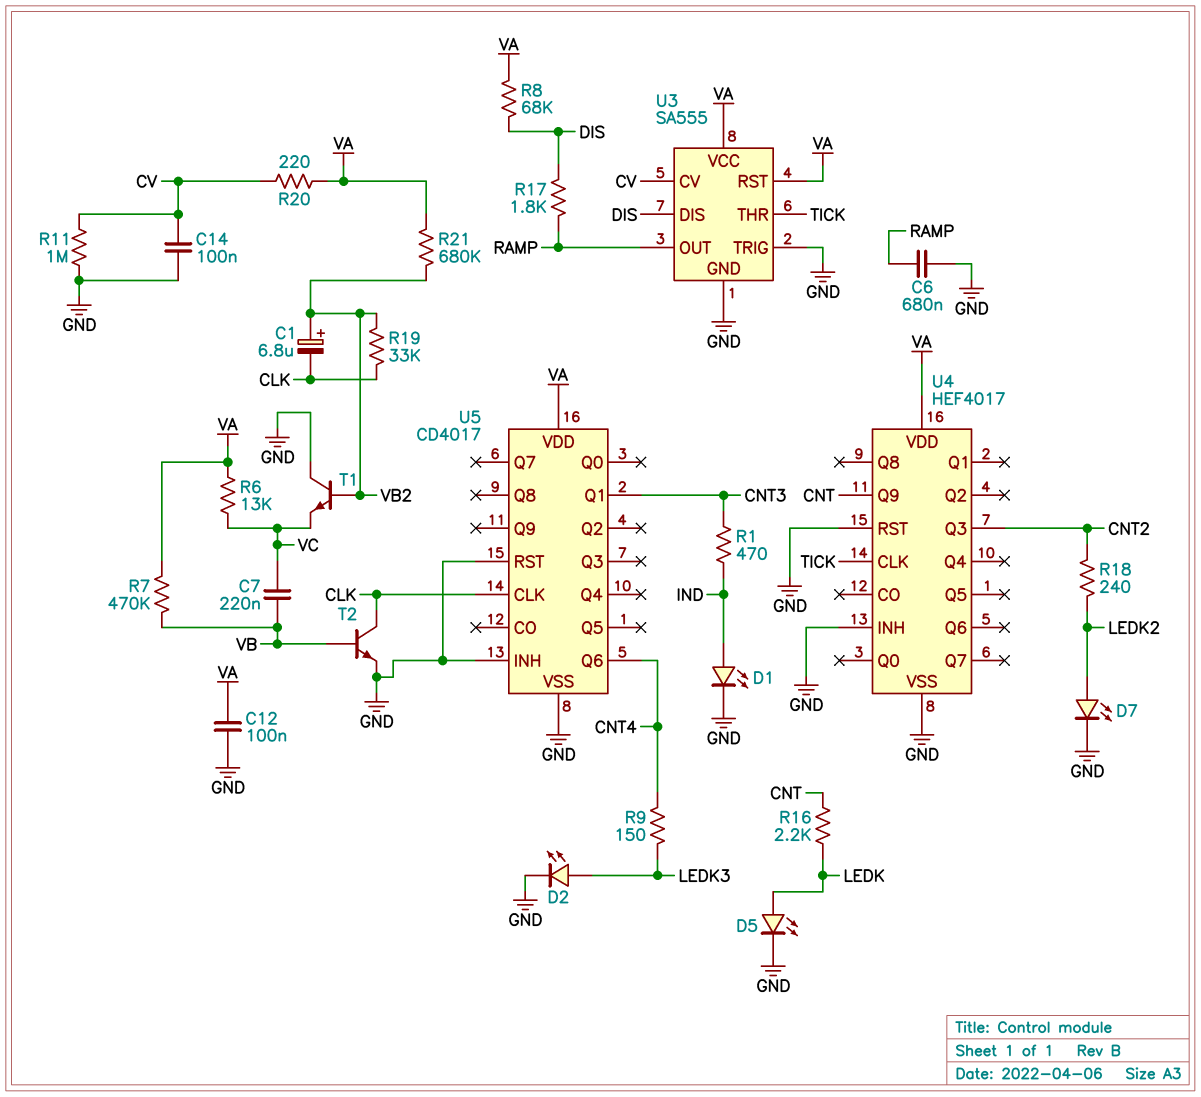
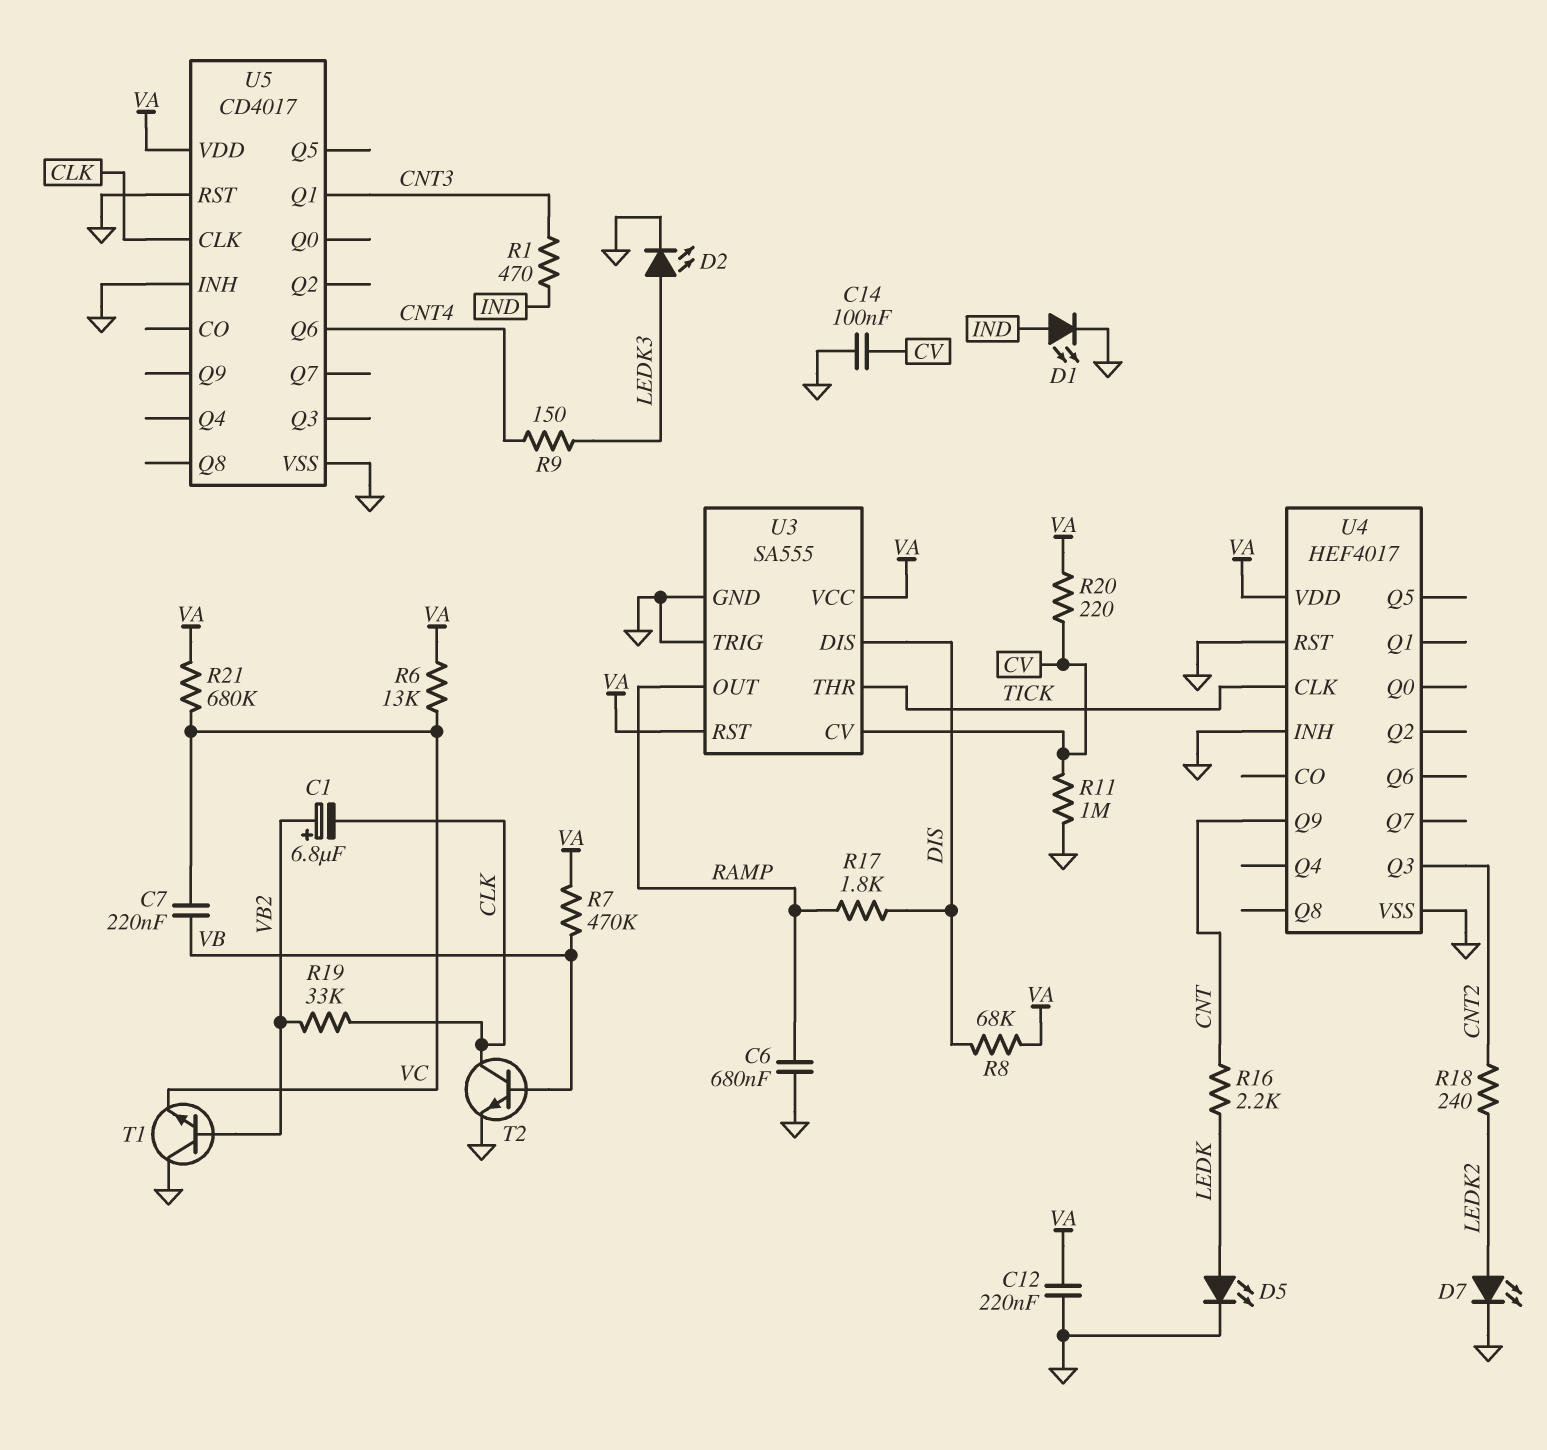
C12: 100nF (GND, VA) -> 220nF (GND, VA)
R21: 680k (VA, VB2) -> 680k (VA, VC)

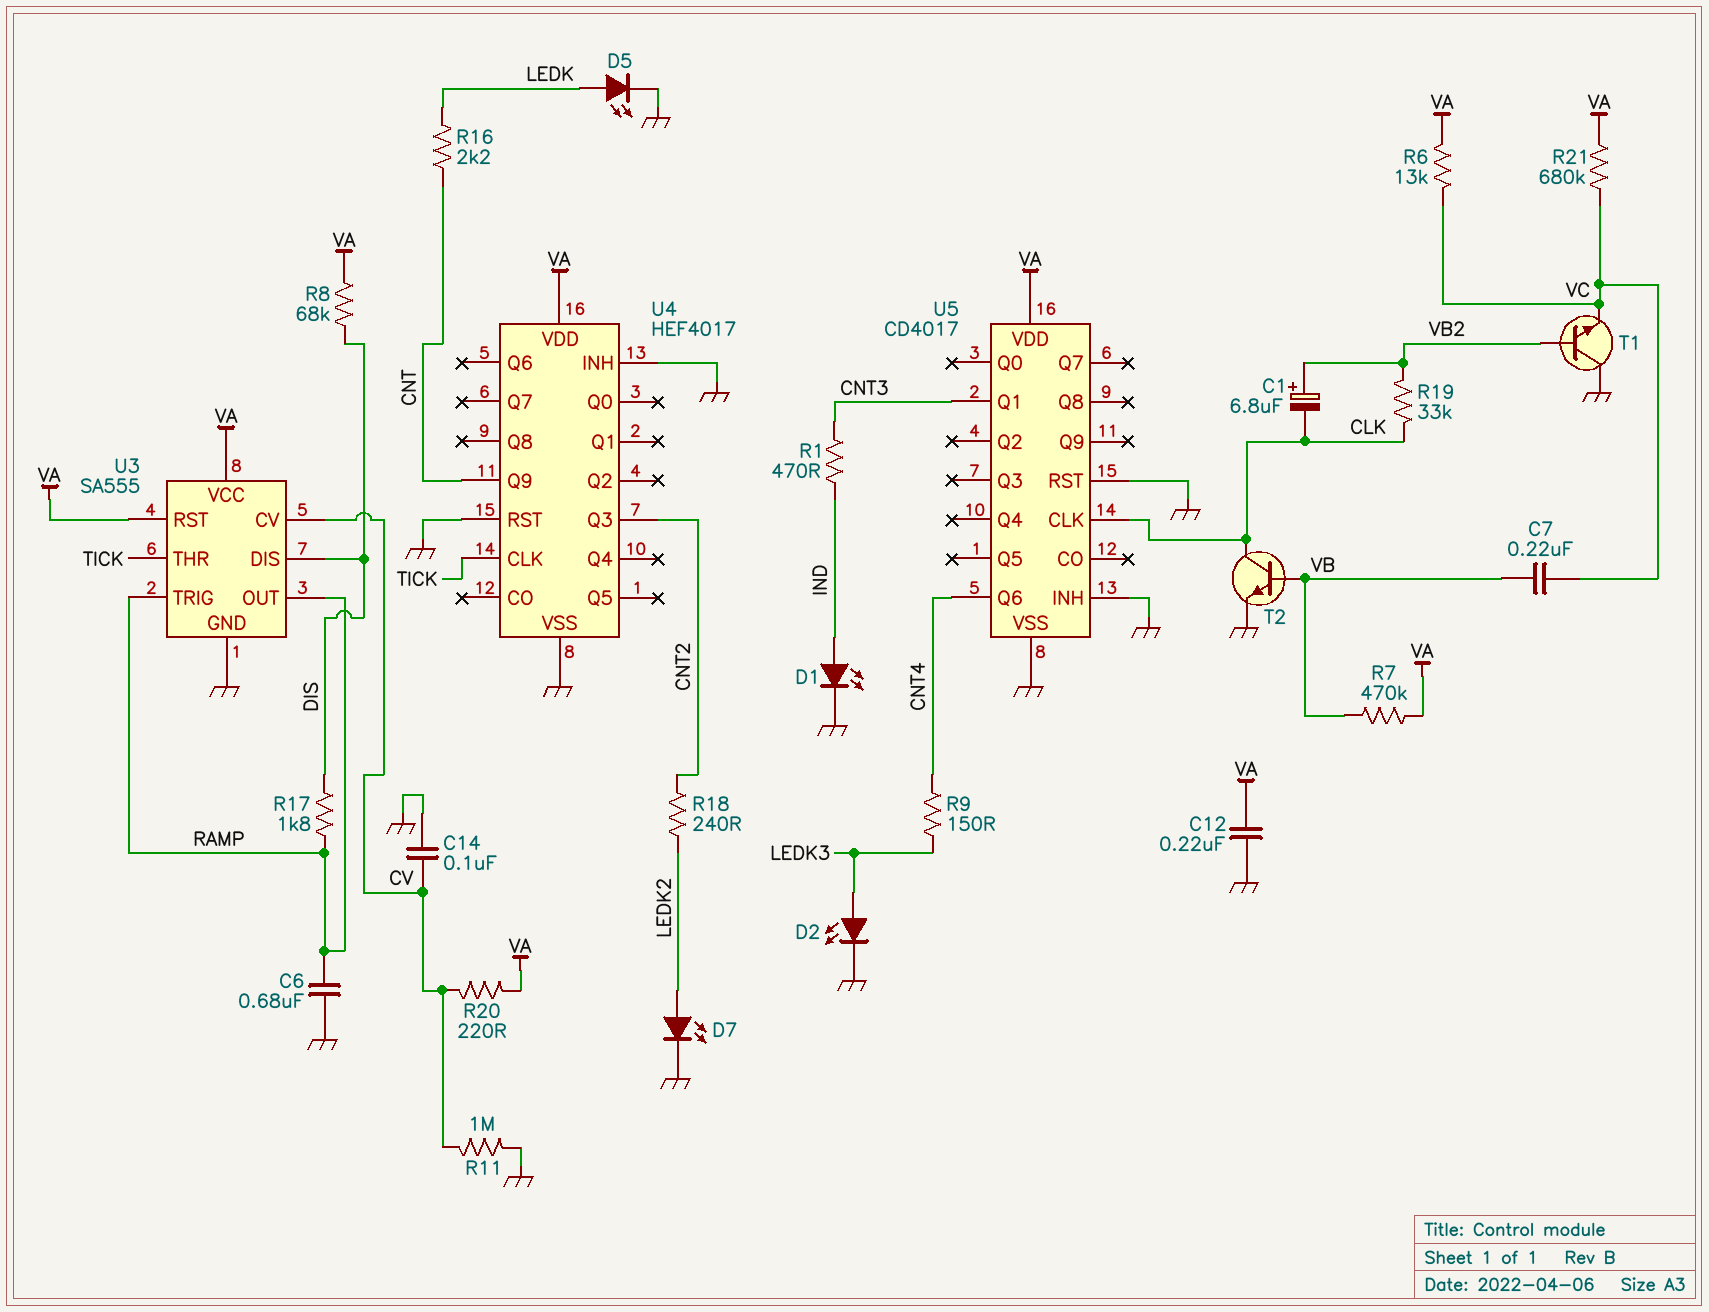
U3 pin TRIG: GND -> RAMP

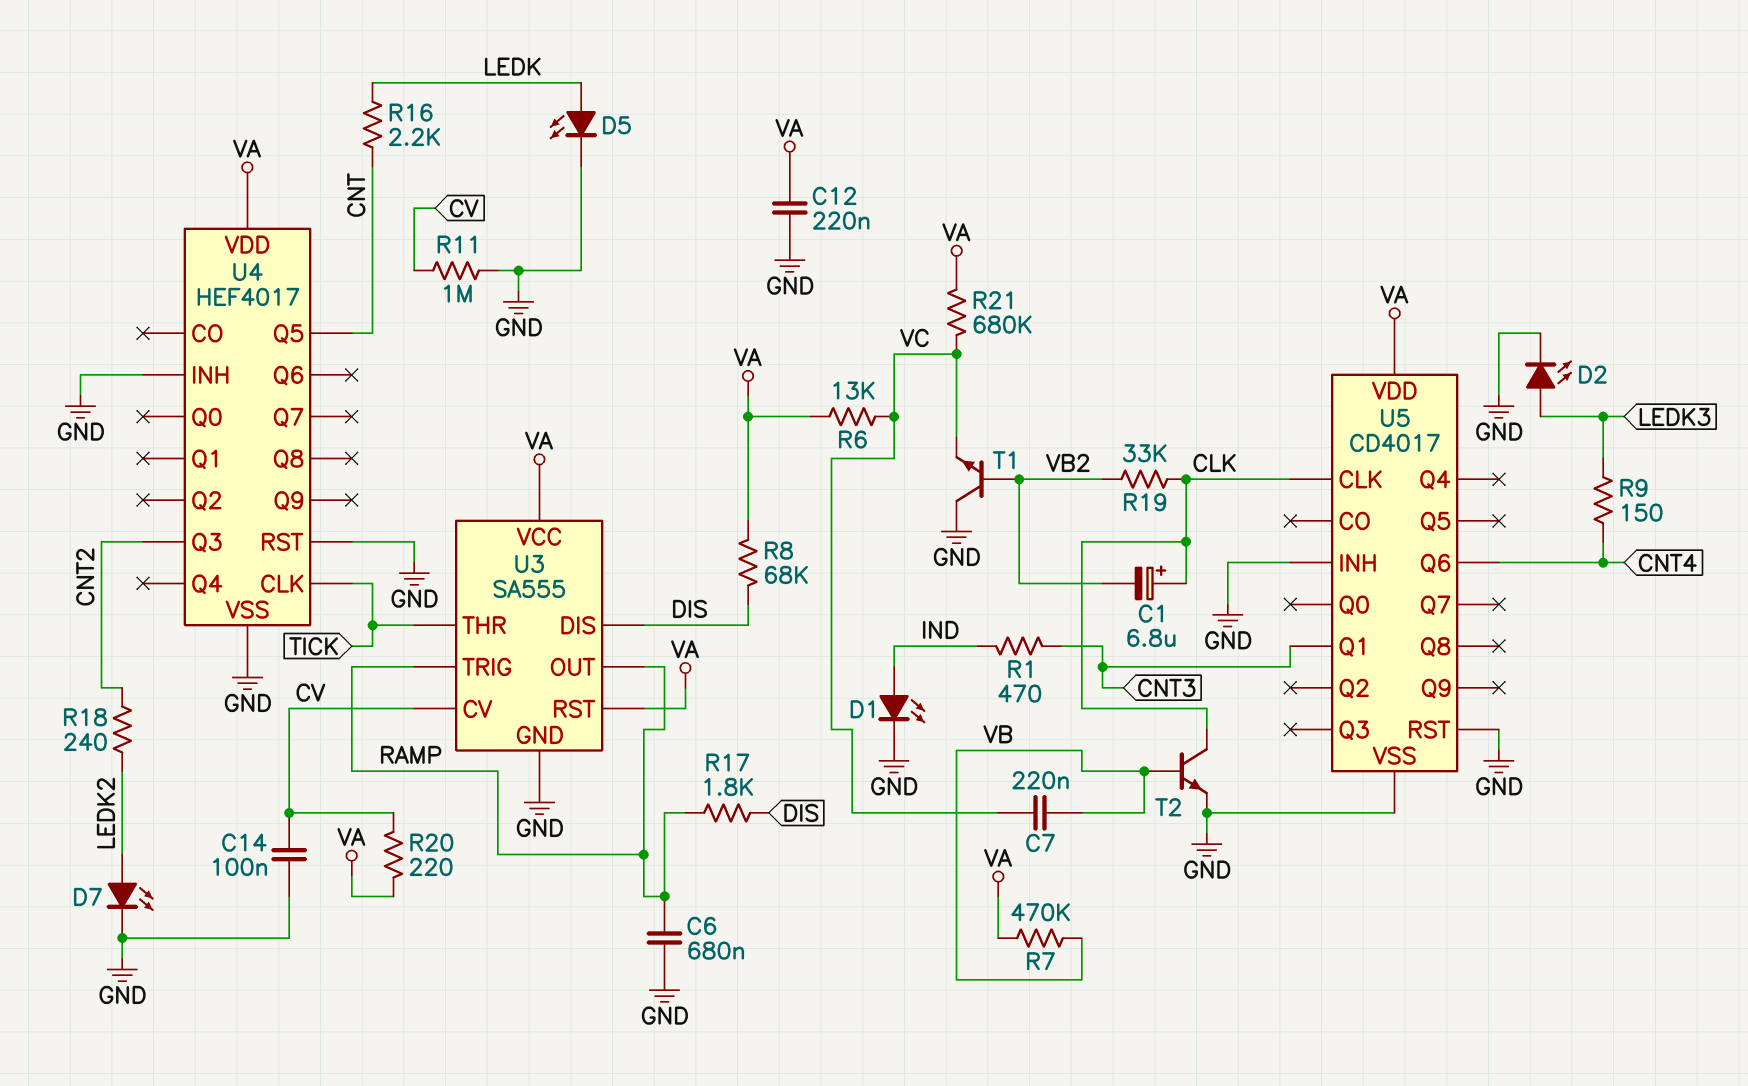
C1: 6.8uF (plus VB2, minus CLK) -> 6.8uF (plus CLK, minus VB2)
U4 pin Q5: none -> CNT
U4 pin Q9: CNT -> none

